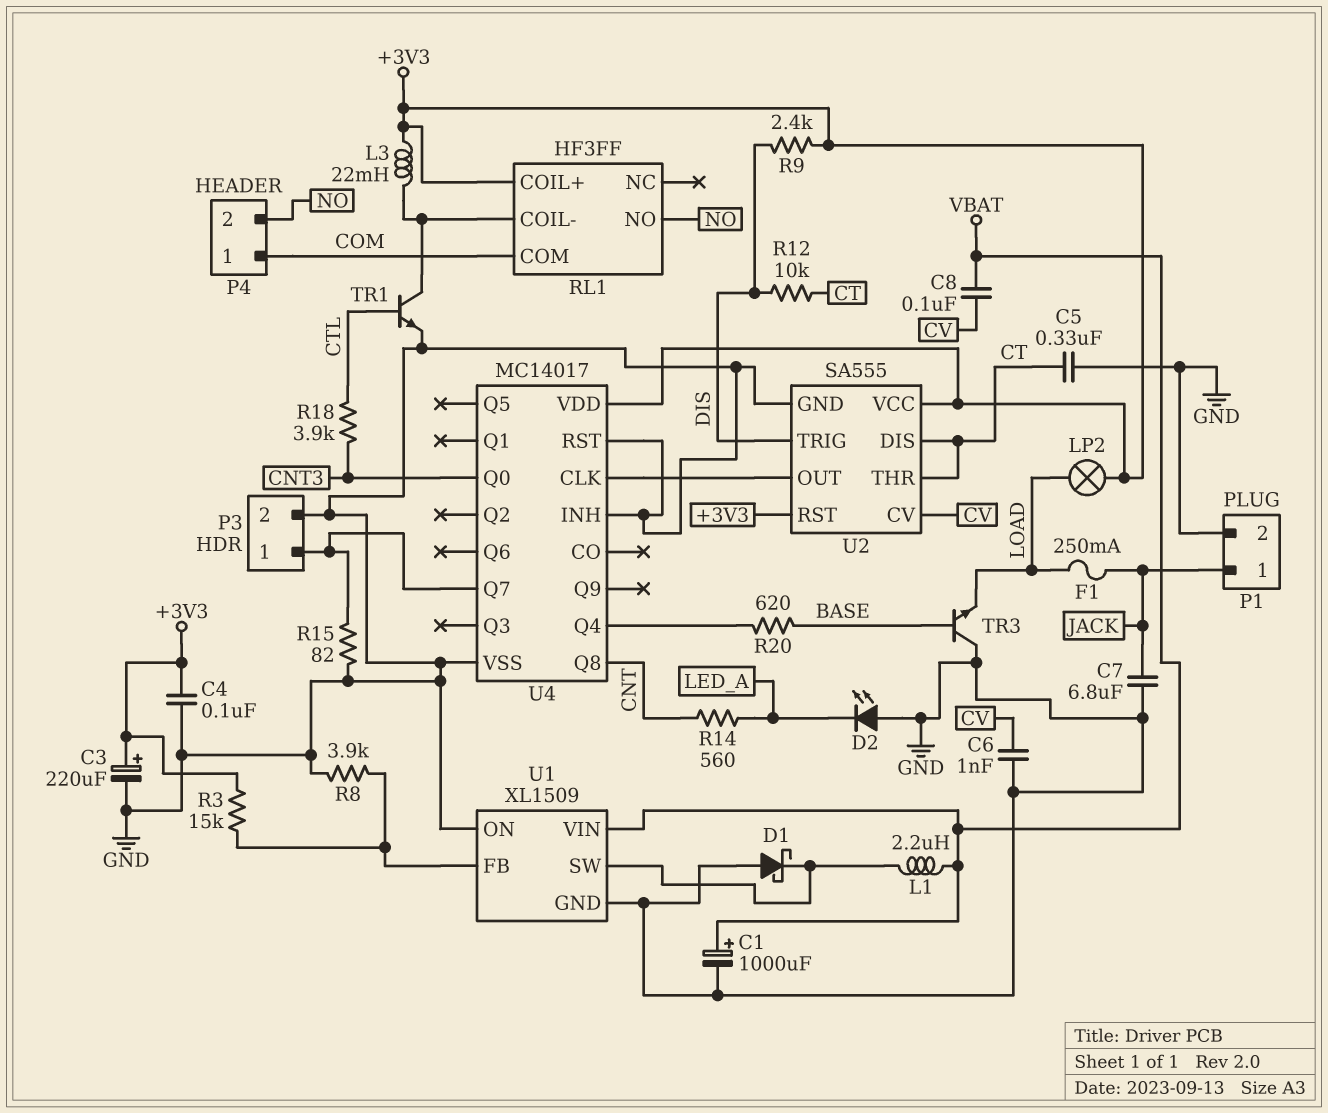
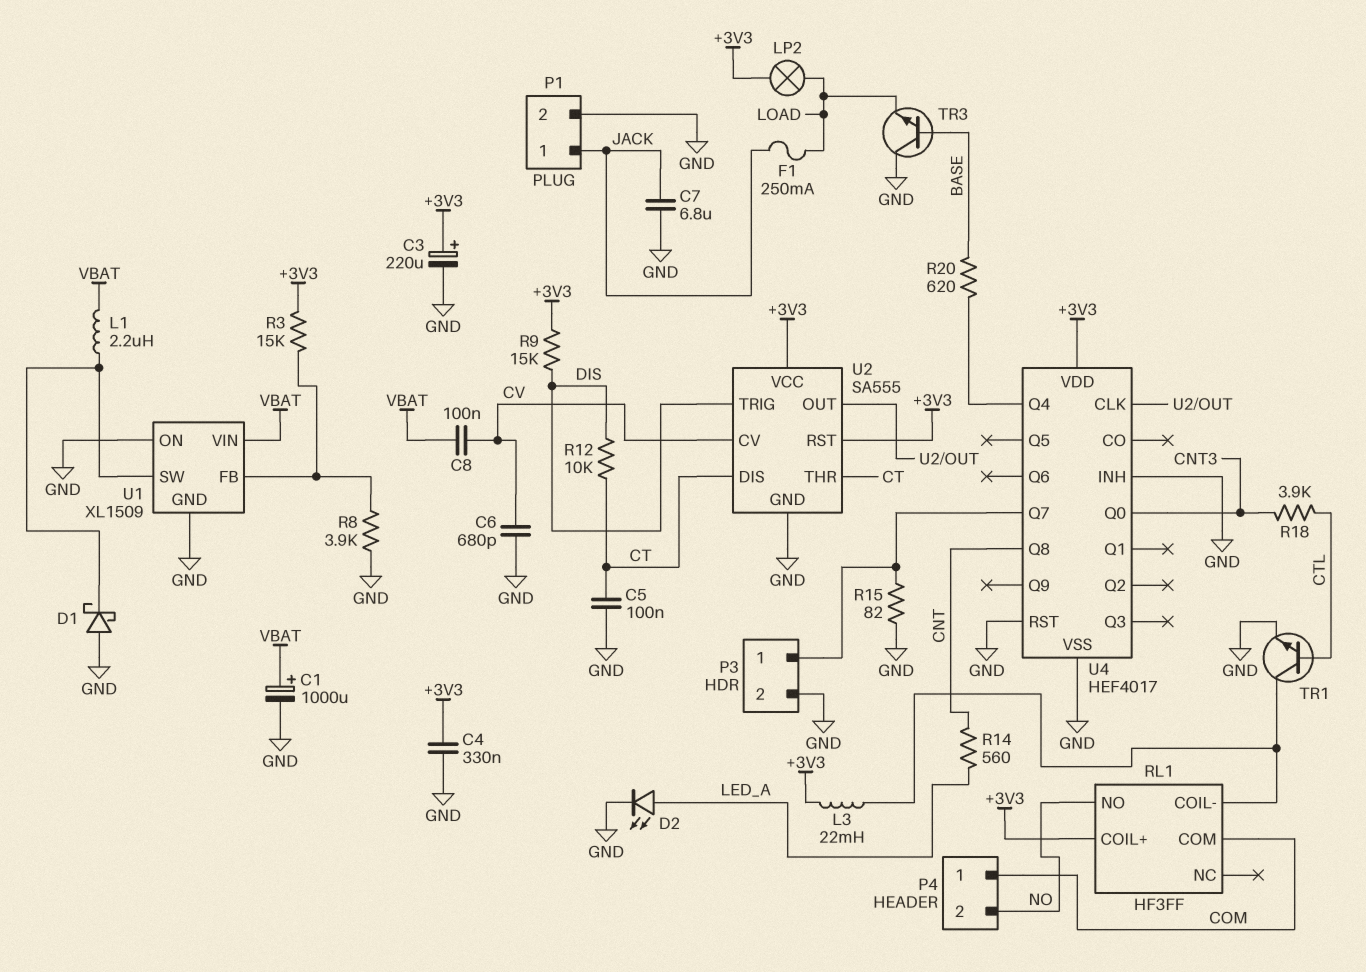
C4: 100nF (+3V3, GND) -> 330nF (+3V3, GND)
C5: 330nF (CT, GND) -> 100nF (CT, GND)
C6: 1nF (CV, GND) -> 680pF (CV, GND)
D2: LED (A GND, K LED_A) -> LED (A LED_A, K GND)
R9: 2.4k (+3V3, DIS) -> 15k (+3V3, DIS)
U4: MC14017 -> HEF4017

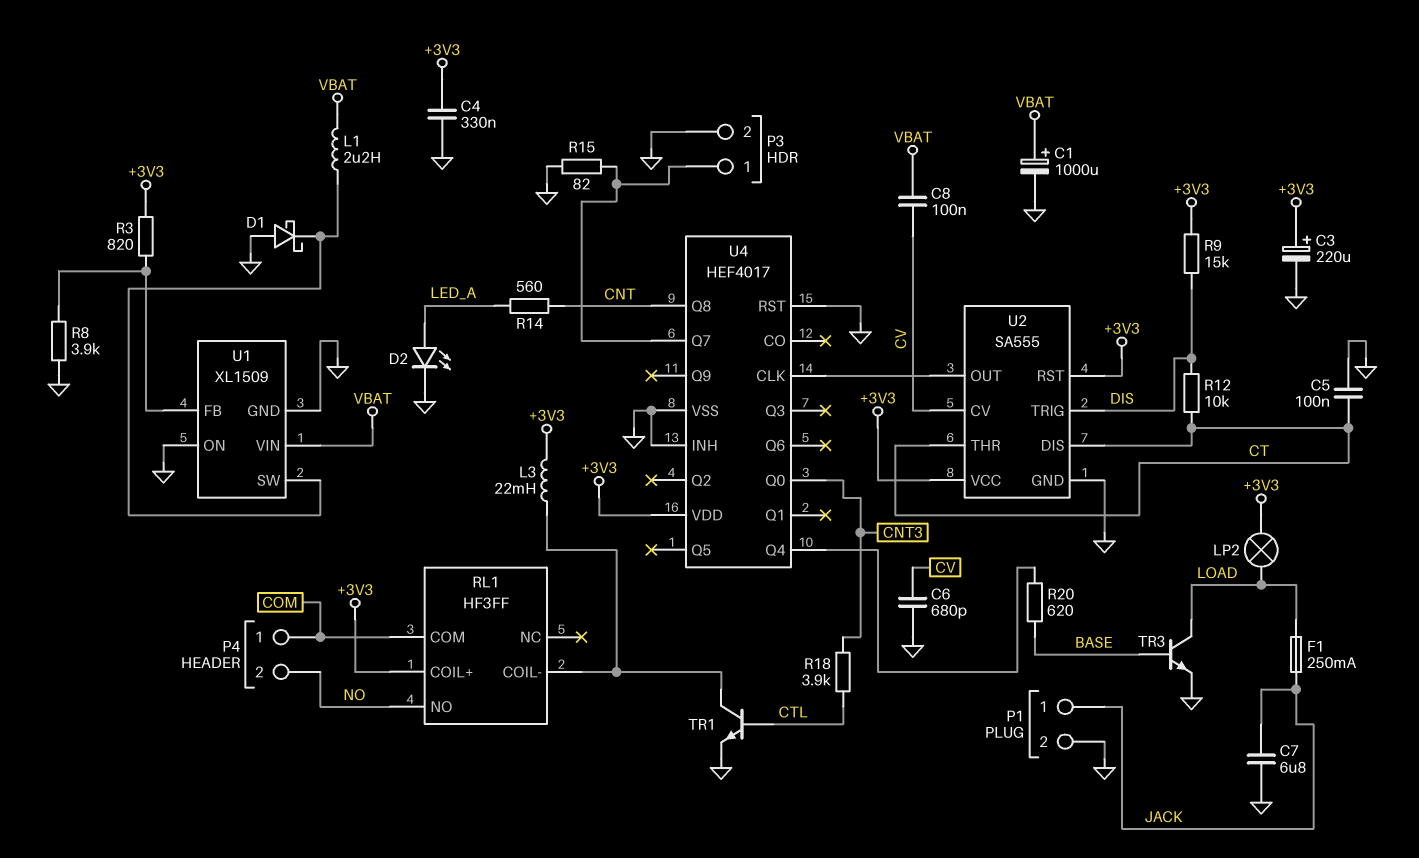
R3: 15k (+3V3, U1/FB) -> 820 (+3V3, U1/FB)
TR3: NPN (B BASE, C GND, E LOAD) -> NPN (B BASE, C LOAD, E GND)

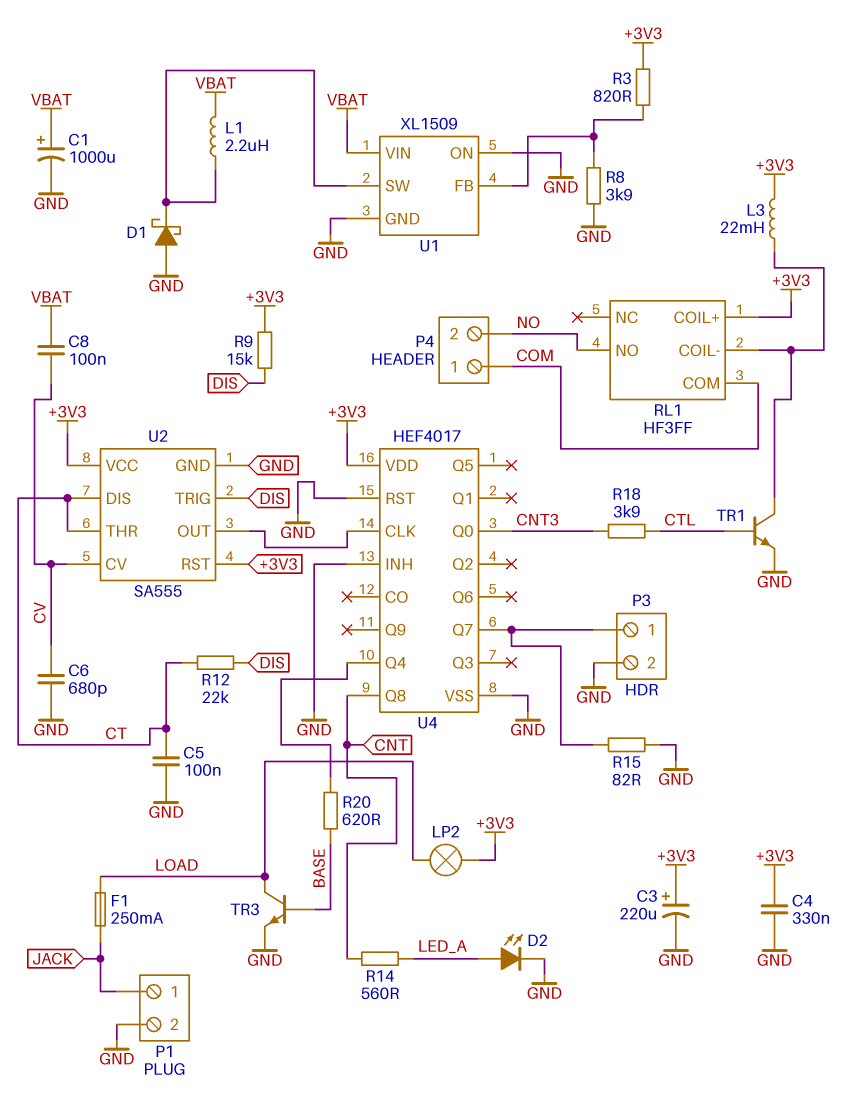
C7: 6.8uF (GND, JACK) -> none
R12: 10k (CT, DIS) -> 22k (CT, DIS)

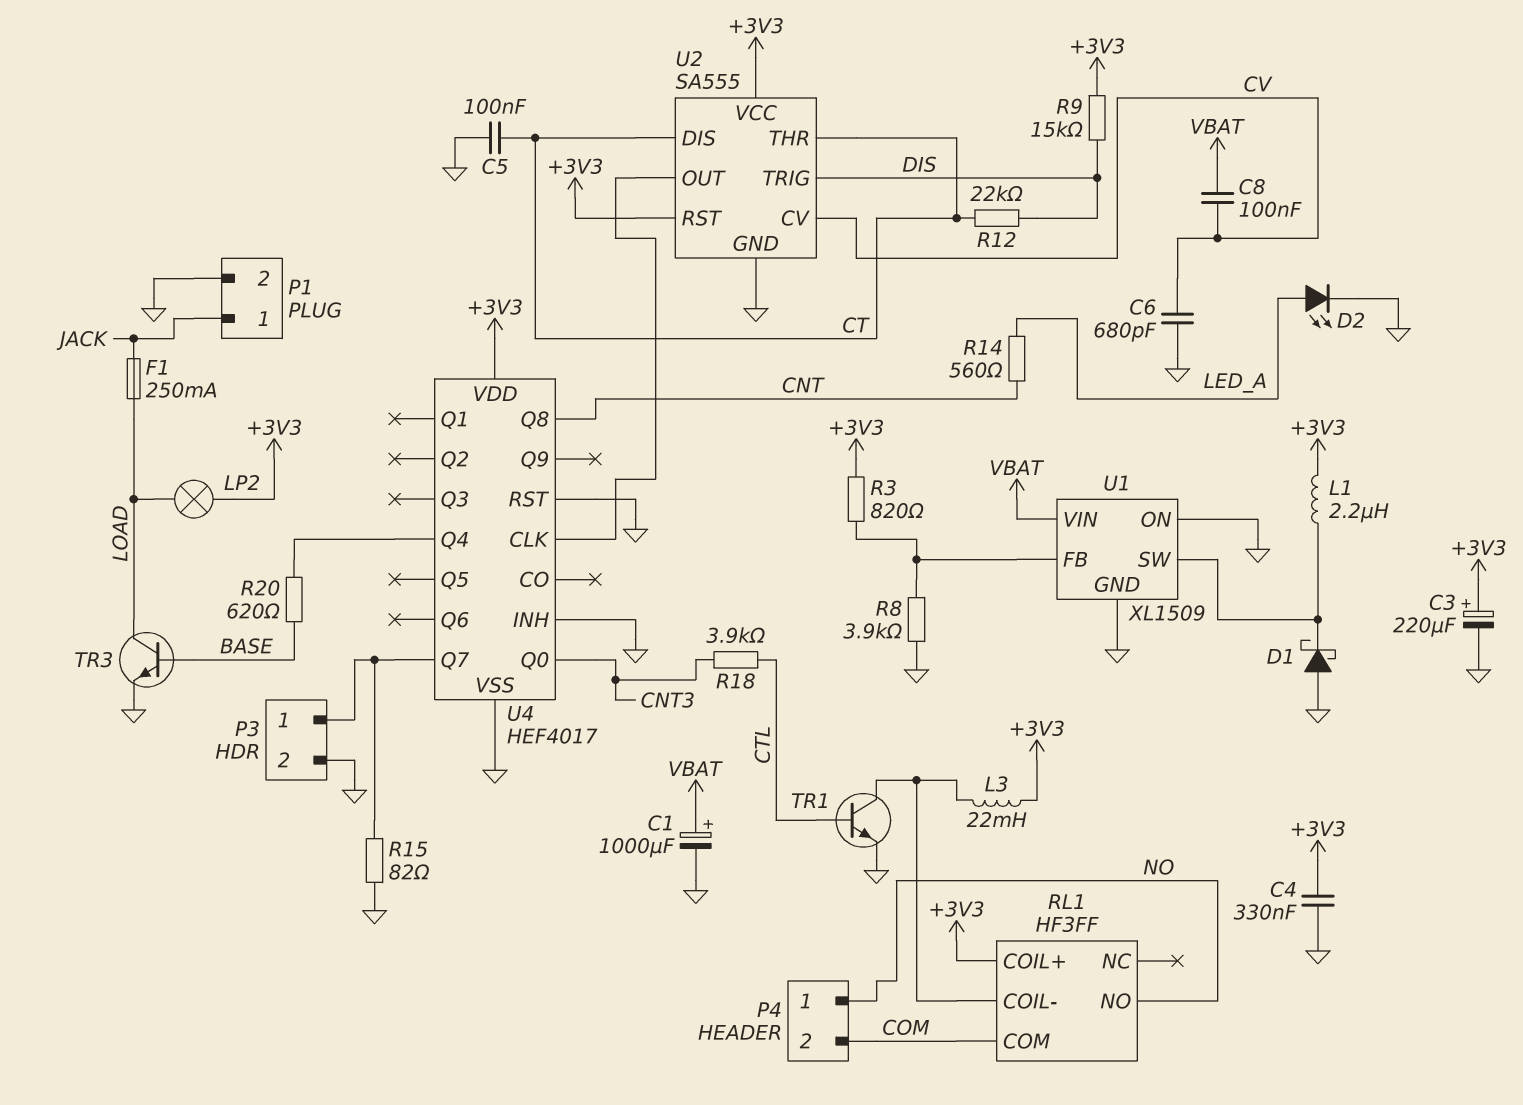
L1: 2.2uH (U1/SW, VBAT) -> 2.2uH (+3V3, U1/SW)
P4 pin 1: COM -> NO
P4 pin 2: NO -> COM

